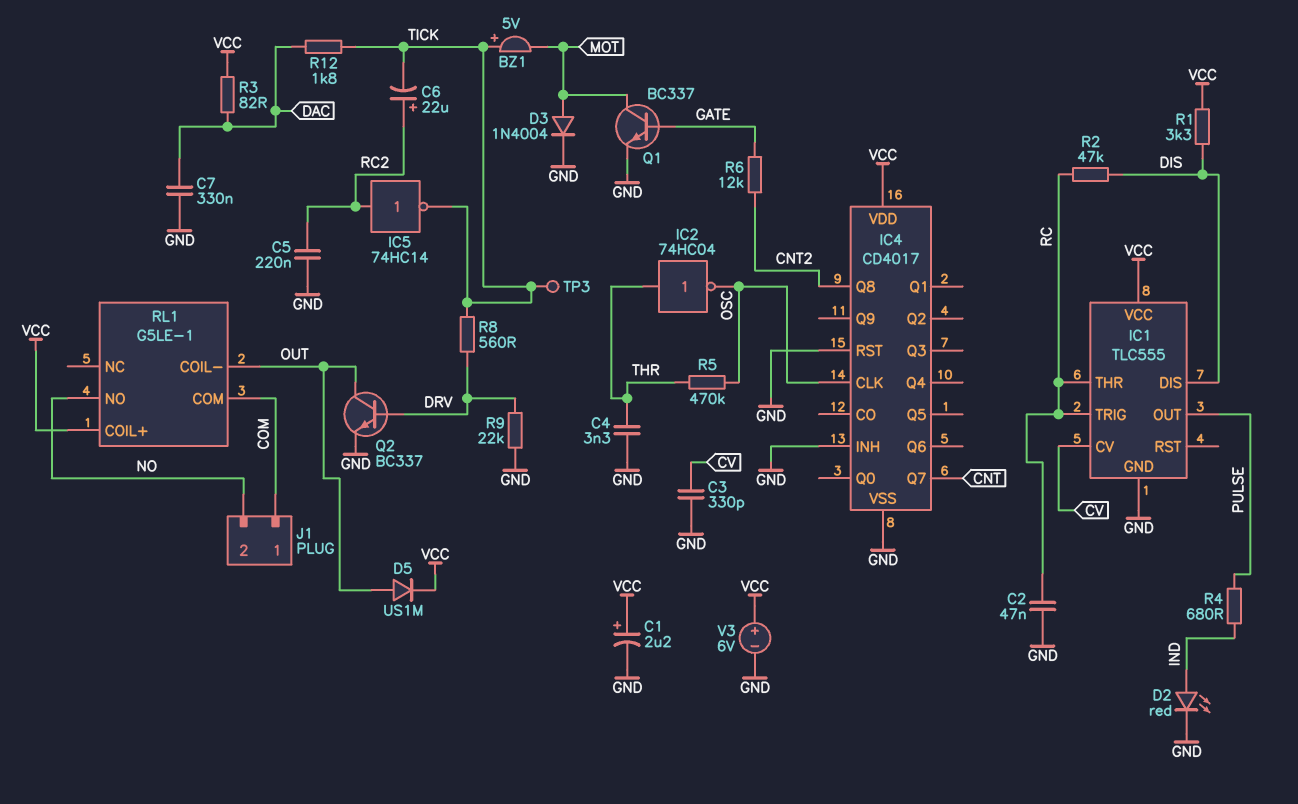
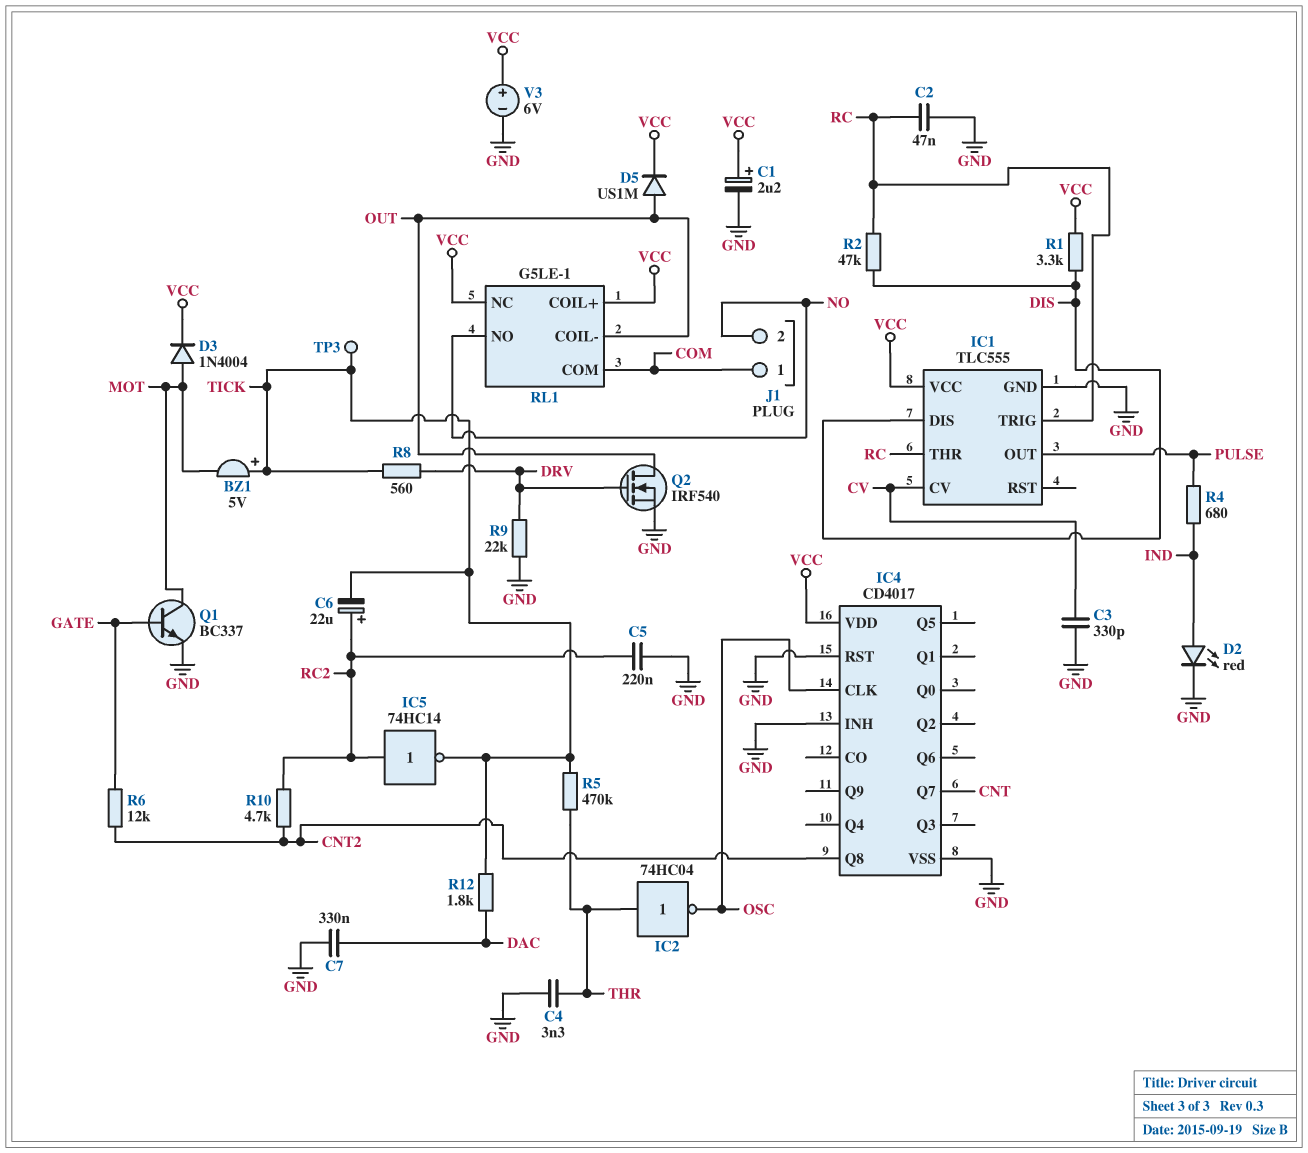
D3: diode 1N4004 (A MOT, K GND) -> diode 1N4004 (A MOT, K VCC)
Q2: NPN BC337 (B DRV, C OUT, E GND) -> NMOS IRF540 (G DRV, D OUT, S GND)
R3: 82 (DAC, VCC) -> none
R5: 470k (OSC, THR) -> 470k (THR, TICK)
R10: none -> 4.7k (CNT2, RC2)
RL1 pin NC: none -> VCC

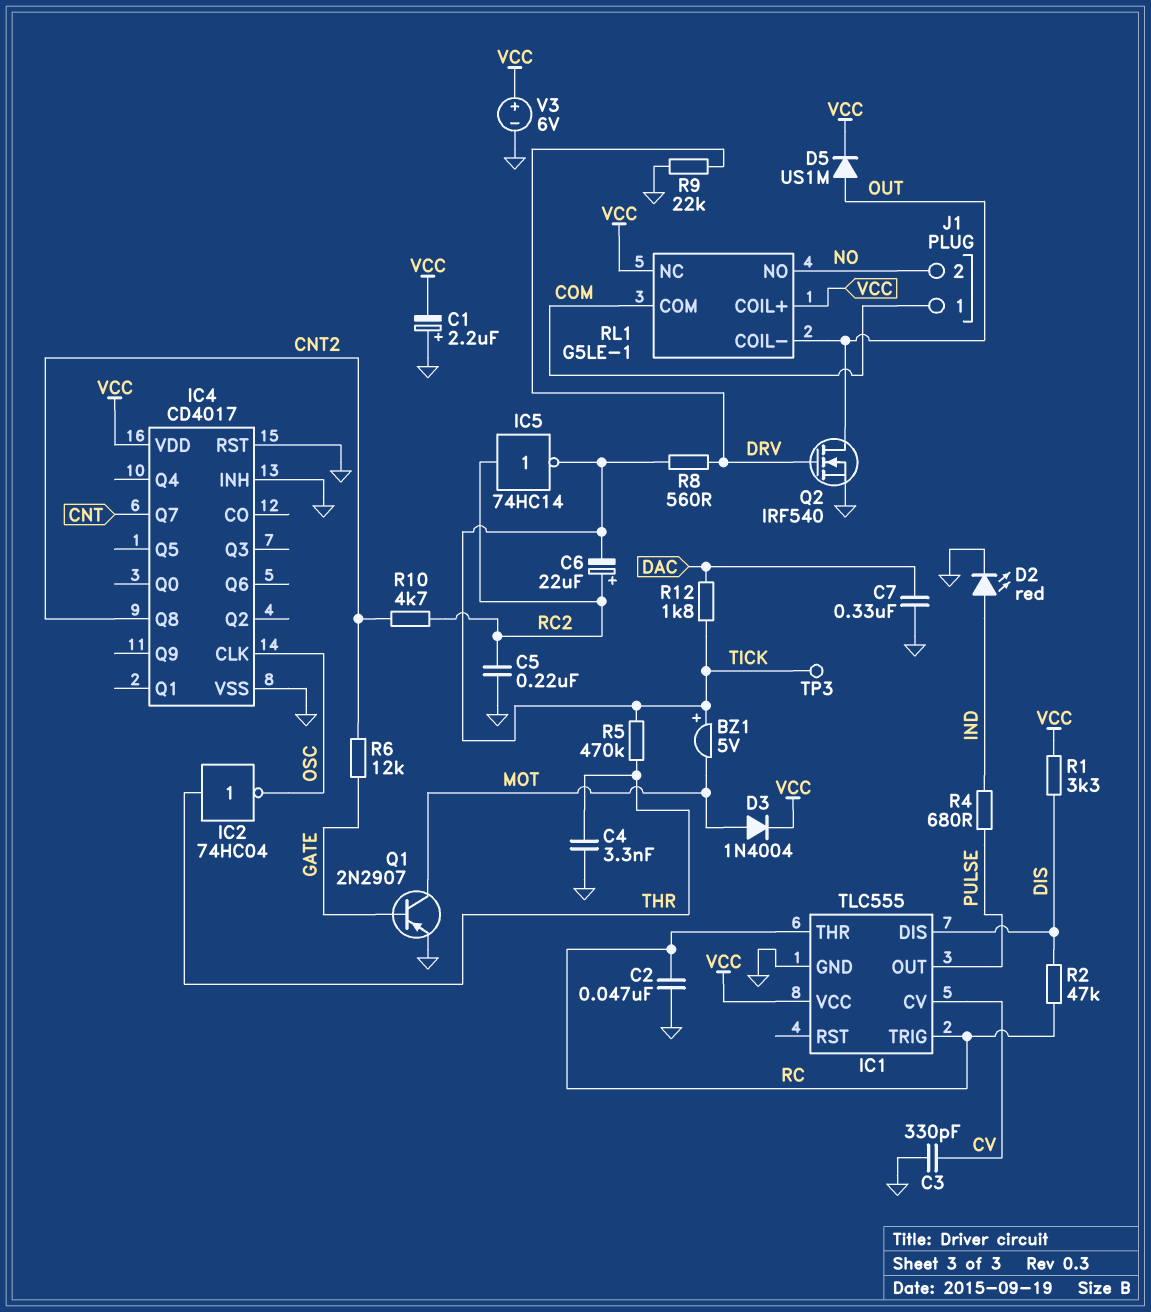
C1: 2.2uF (plus VCC, minus GND) -> 2.2uF (plus GND, minus VCC)
Q1: NPN BC337 (B GATE, C MOT, E GND) -> PNP 2N2907 (B GATE, C MOT, E GND)

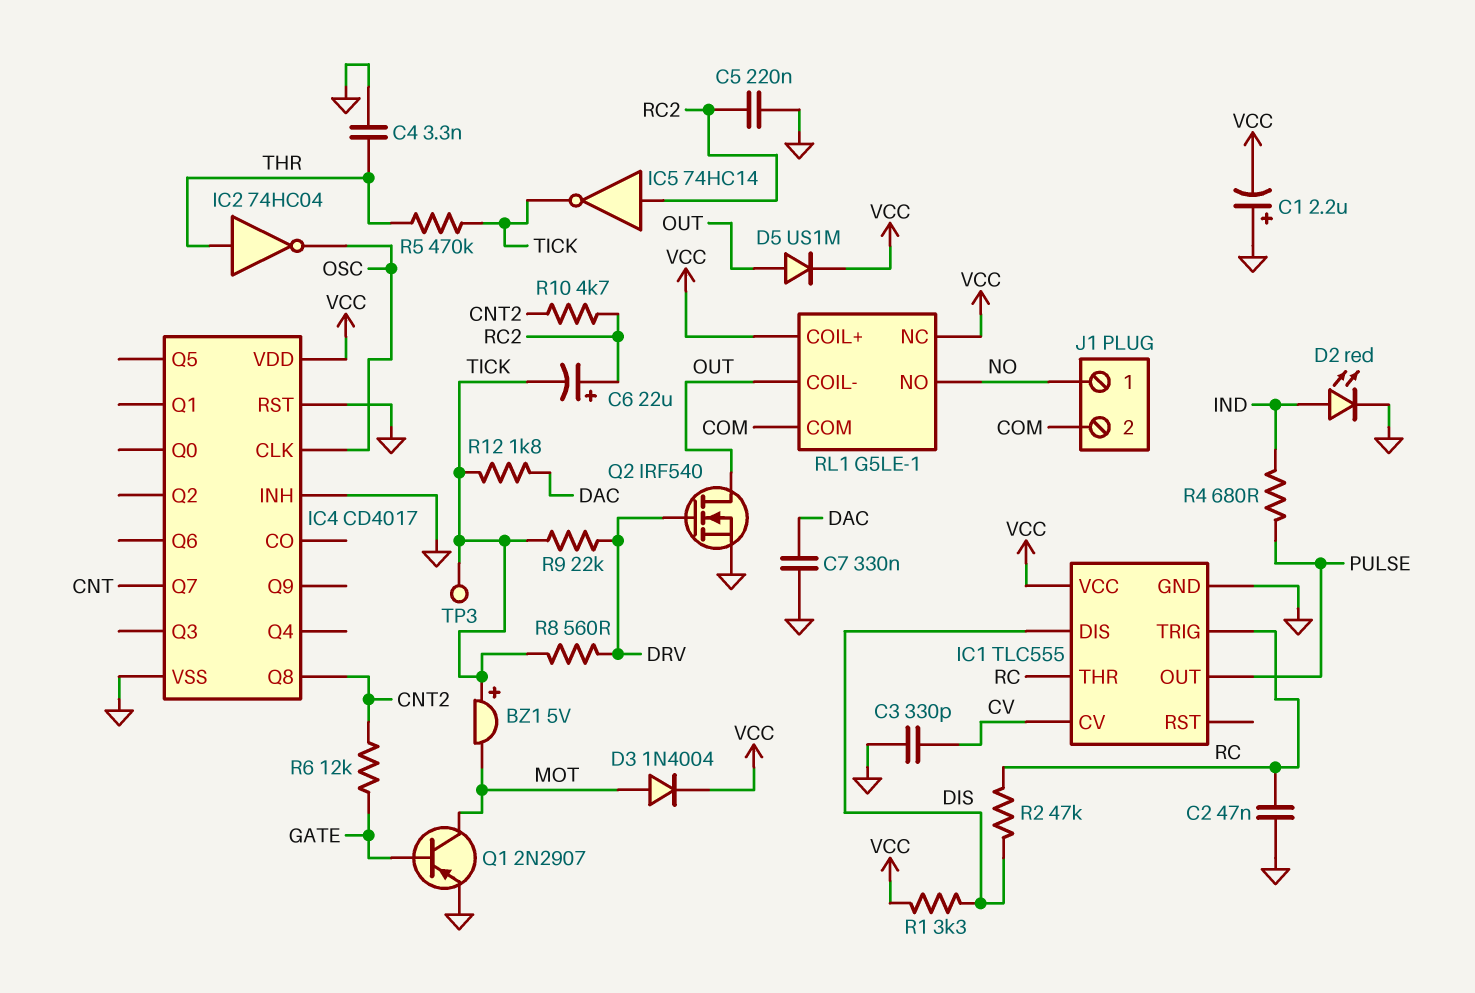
J1 pin 1: COM -> NO
J1 pin 2: NO -> COM
R9: 22k (DRV, GND) -> 22k (DRV, TICK)
V3: 6V (plus VCC, minus GND) -> none

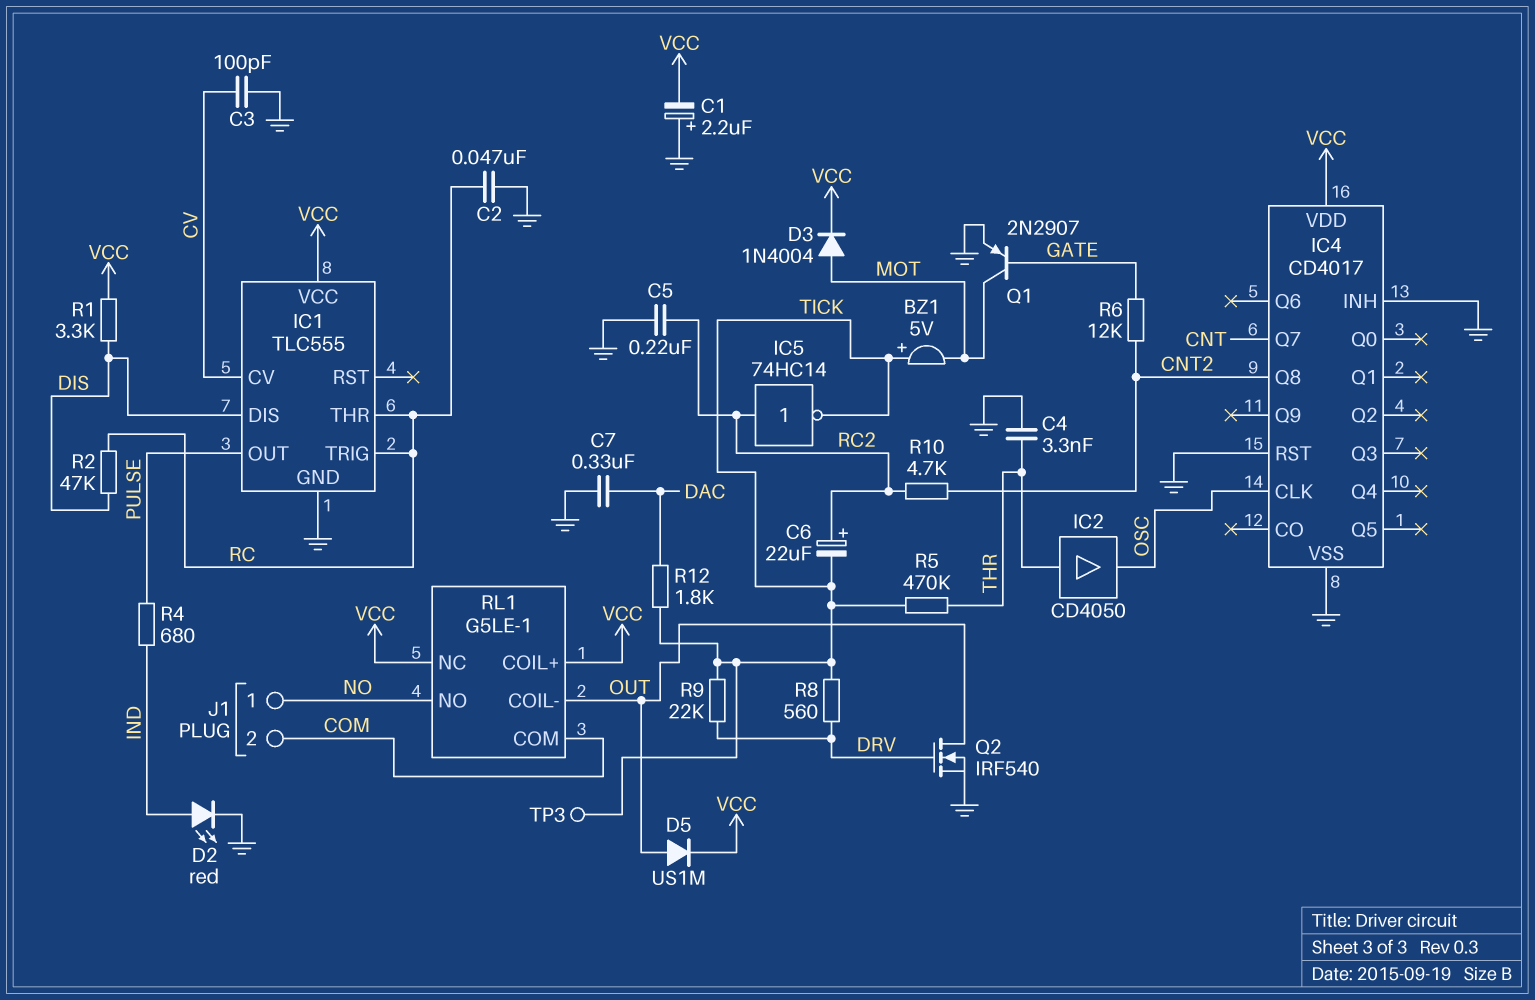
C3: 330pF (CV, GND) -> 100pF (CV, GND)
IC2: NOT 74HC04 (in THR, out OSC) -> buffer CD4050 (in THR, out OSC)

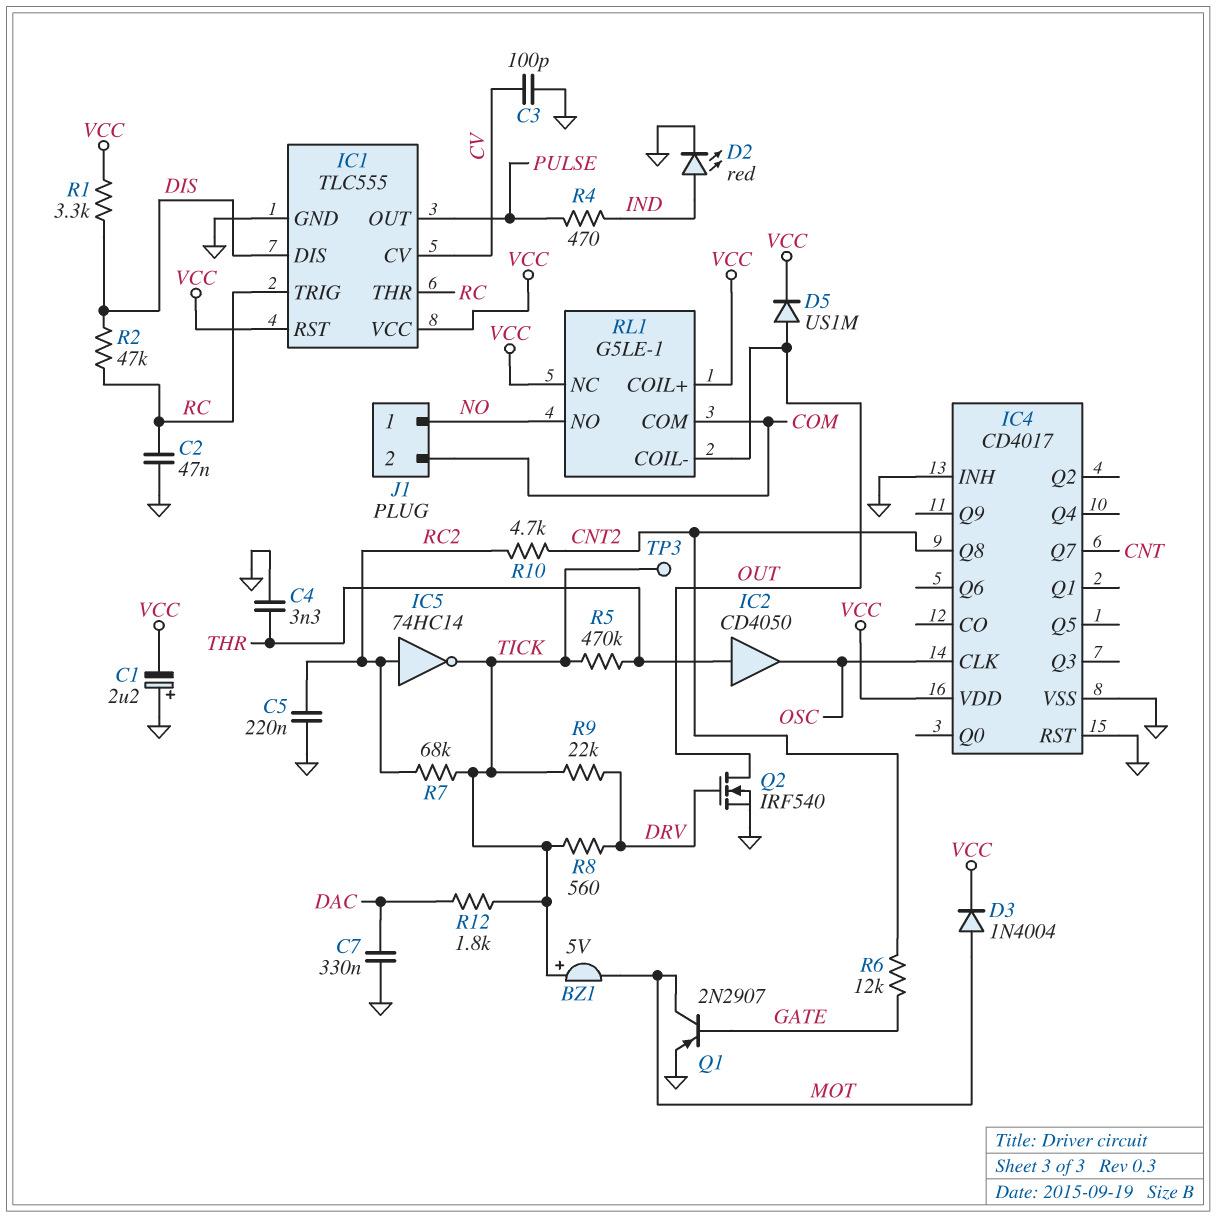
C6: 22uF (plus RC2, minus TICK) -> none
IC1 pin RST: none -> VCC
R4: 680 (IND, PULSE) -> 470 (IND, PULSE)
R7: none -> 68k (RC2, TICK)

